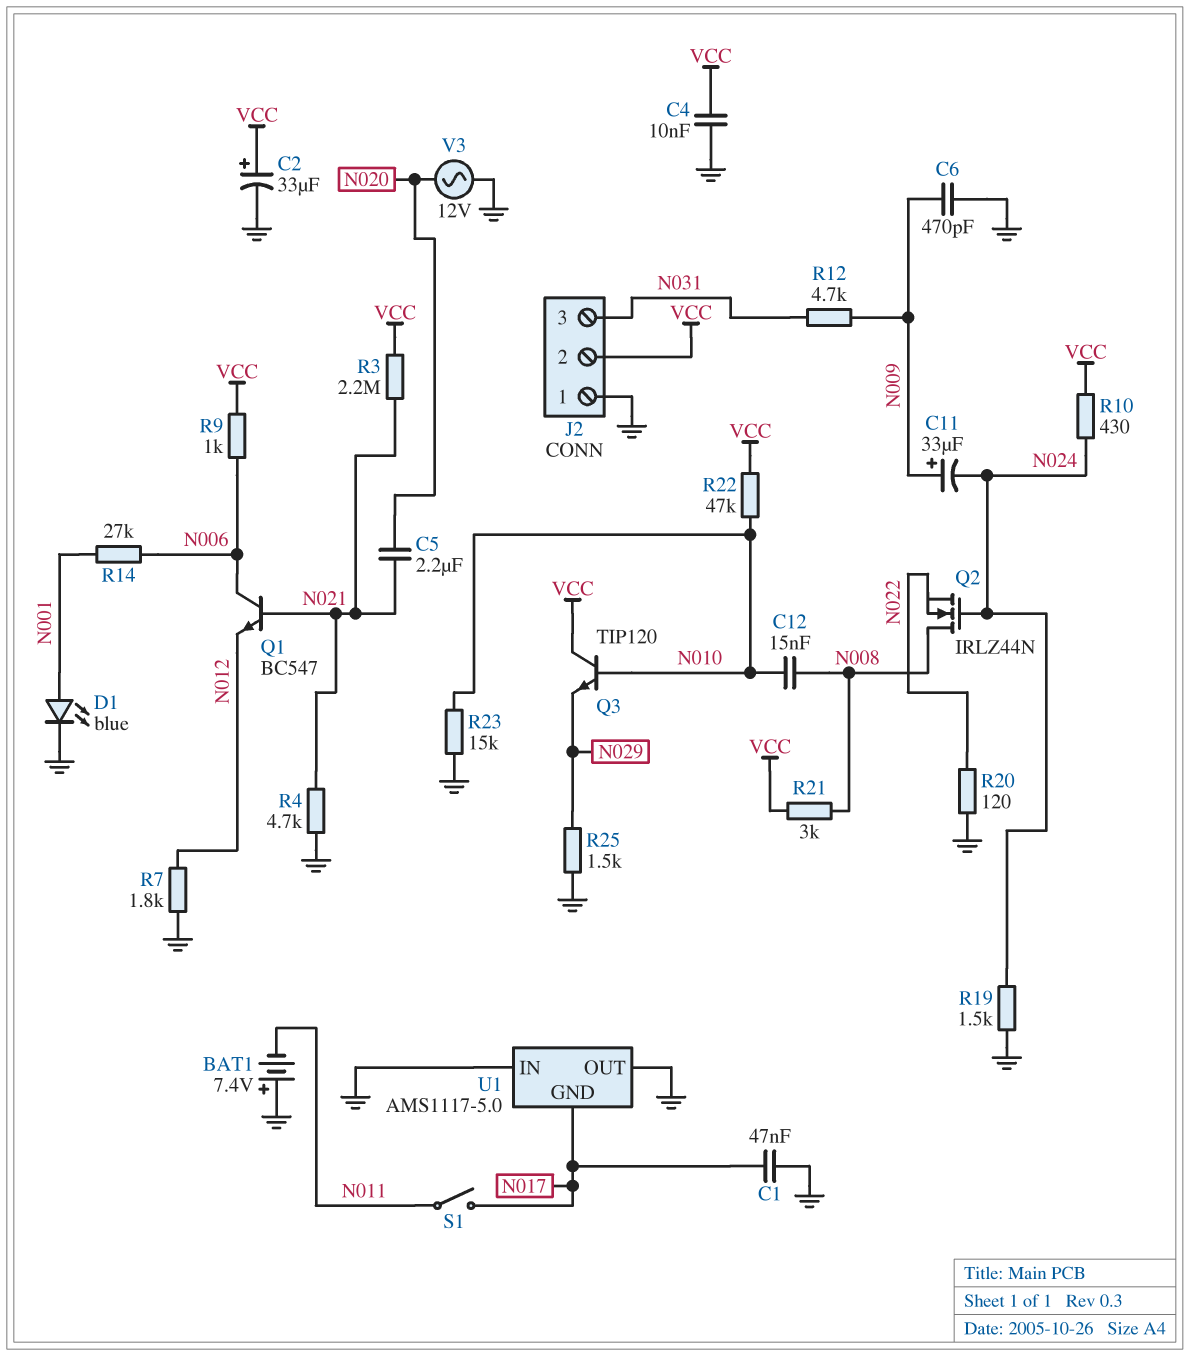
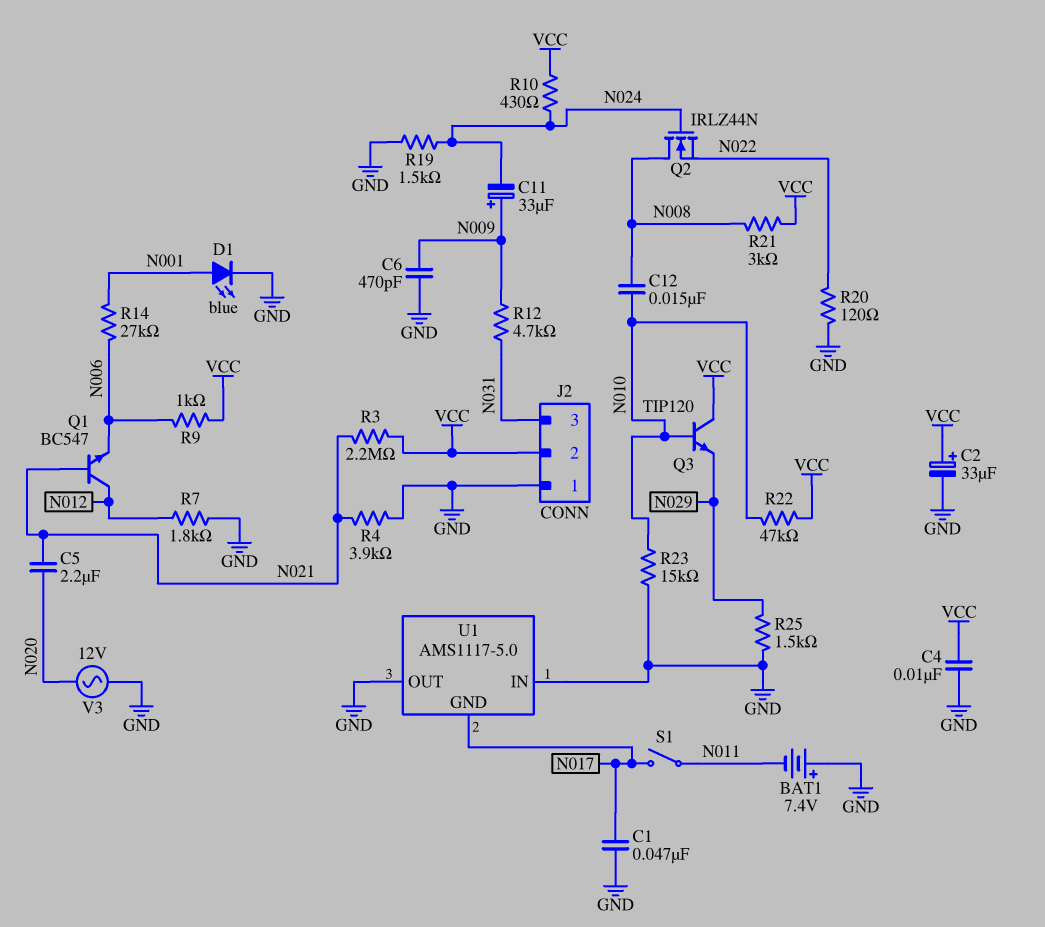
Q1: NPN BC547 (B N021, C N006, E N012) -> NPN BC547 (B N021, C N012, E N006)
R4: 4.7k (GND, N021) -> 3.9k (GND, N021)

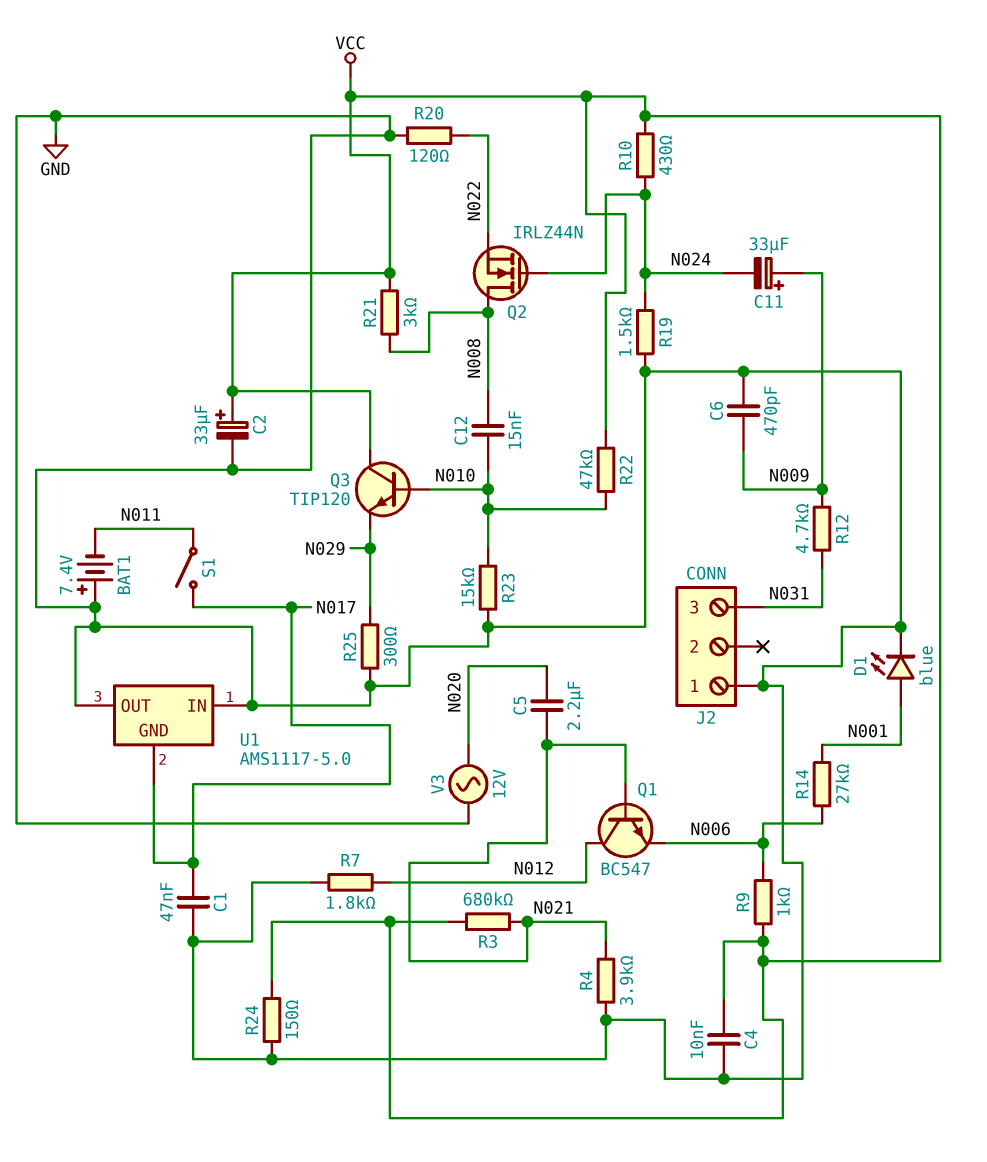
J2 pin 2: VCC -> none
R3: 2.2M (N021, VCC) -> 680k (N021, VCC)
R24: none -> 150 (GND, VCC)
R25: 1.5k (GND, N029) -> 300 (GND, N029)

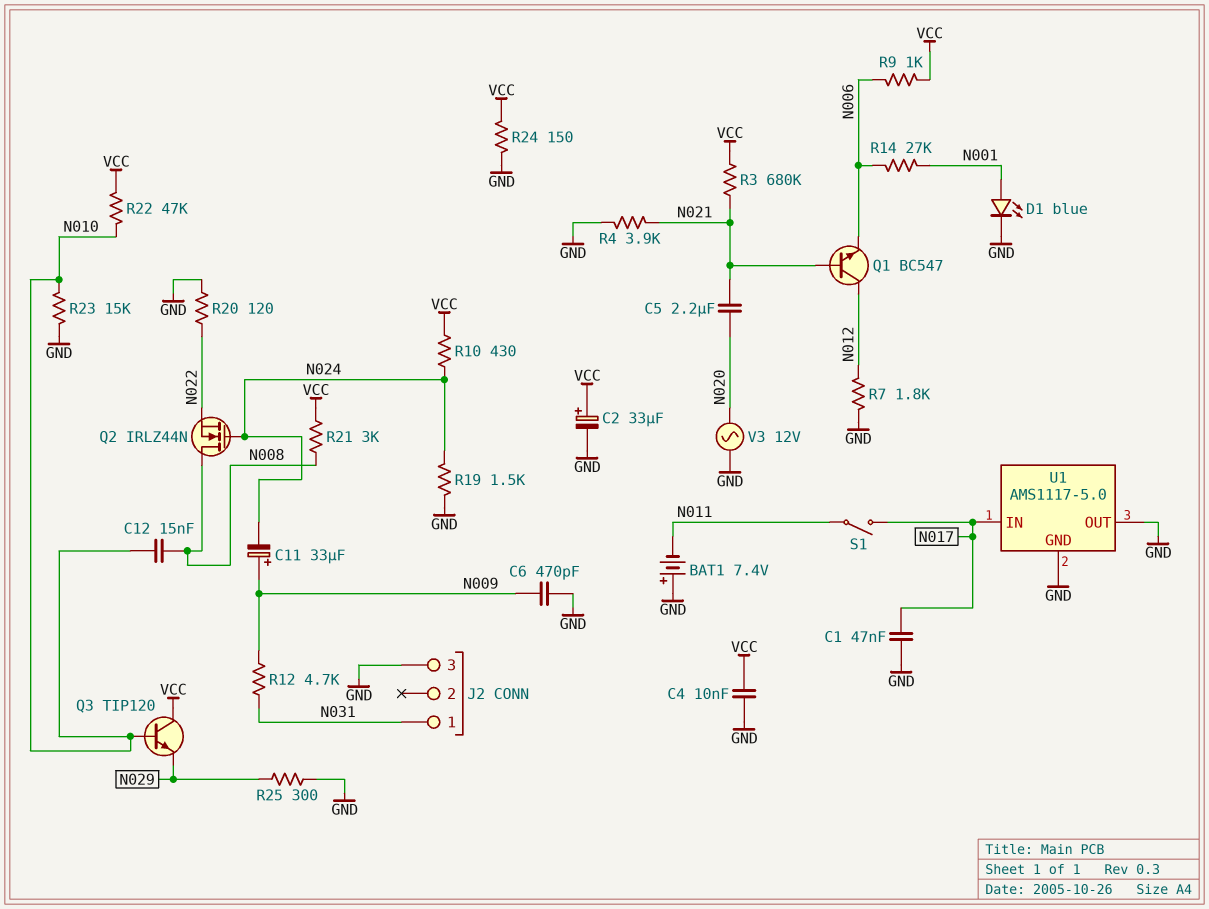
J2 pin 1: GND -> N031
J2 pin 3: N031 -> GND
U1 pin GND: N017 -> GND
U1 pin IN: GND -> N017

